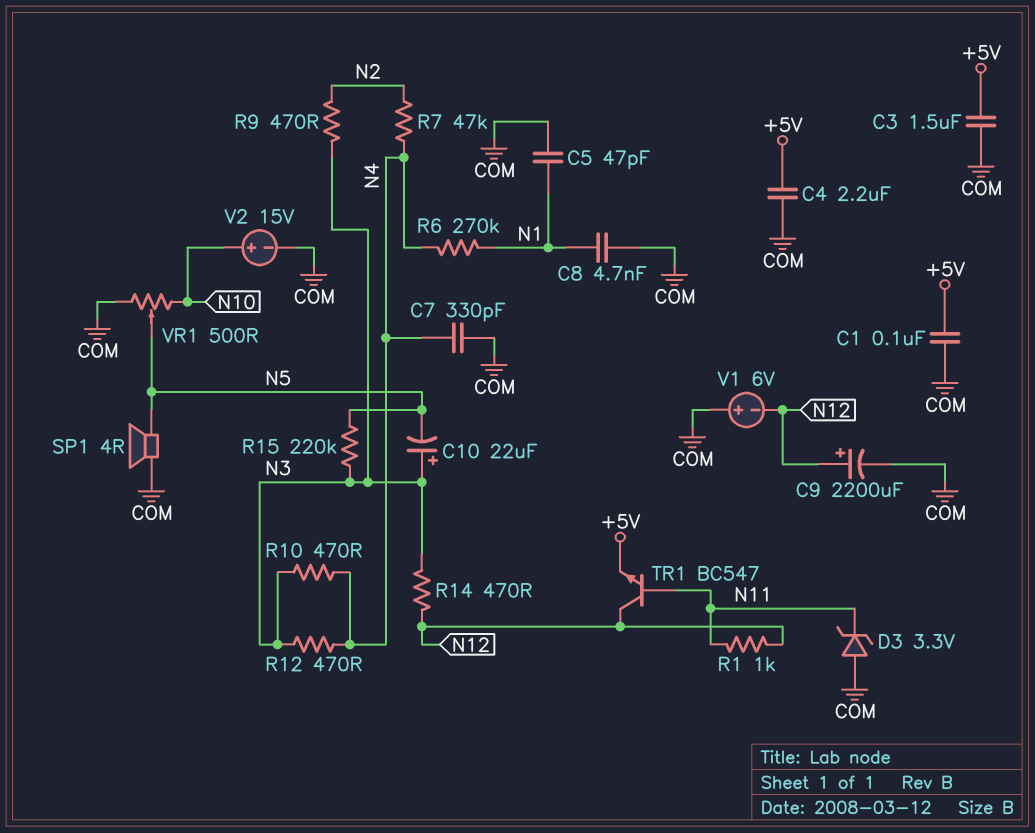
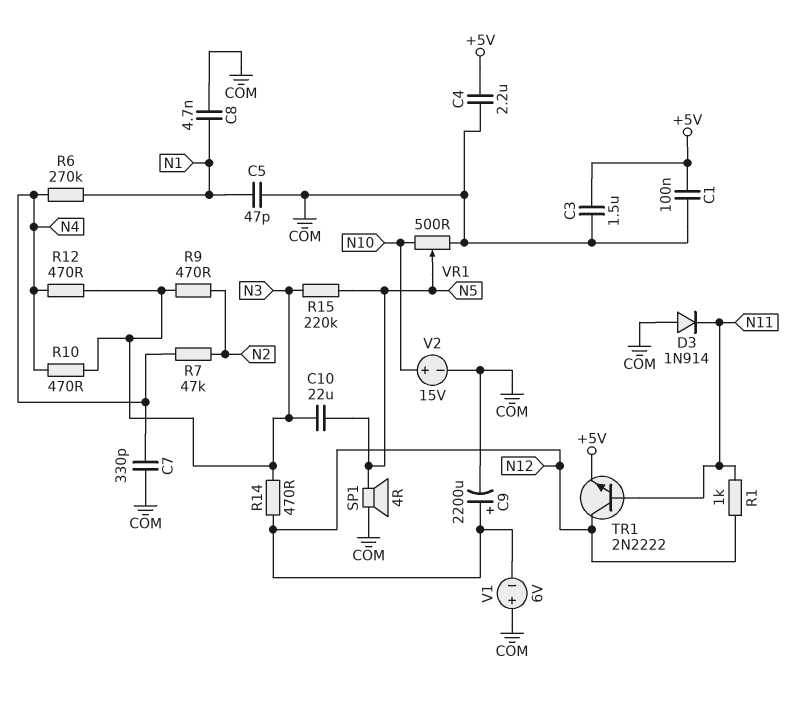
C10: 22uF (plus N3, minus N5) -> 22uF (N3, N5)
D3: zener 3.3V (A COM, K N11) -> diode 1N914 (A COM, K N11)
TR1: NPN BC547 (B N11, C N12, E +5V) -> NPN 2N2222 (B N11, C N12, E +5V)

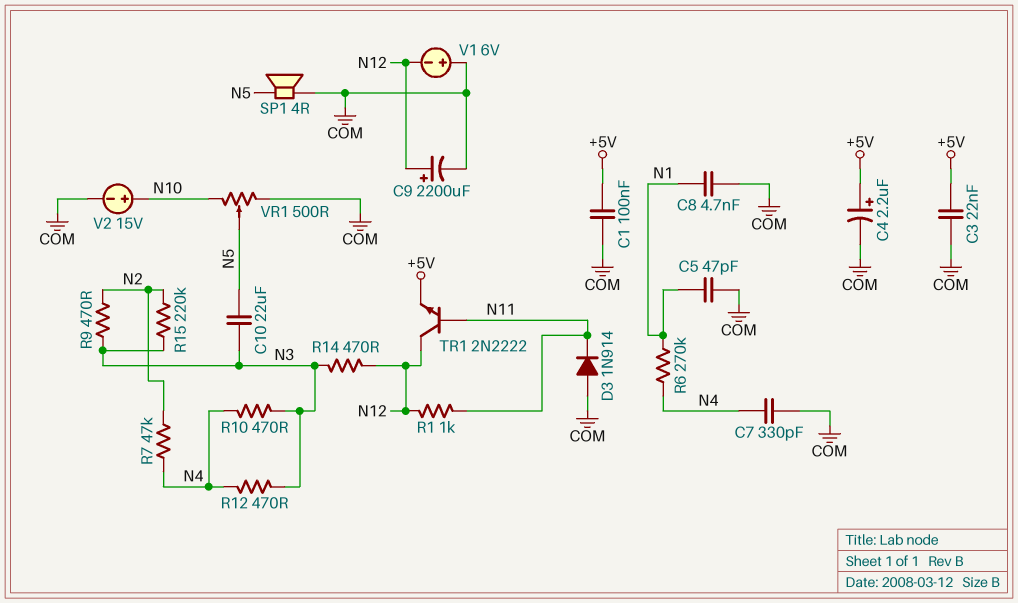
C3: 1.5uF (+5V, COM) -> 22nF (+5V, COM)
C4: 2.2uF (+5V, COM) -> 2.2uF (plus +5V, minus COM)
R15: 220k (N3, N5) -> 220k (N2, N3)

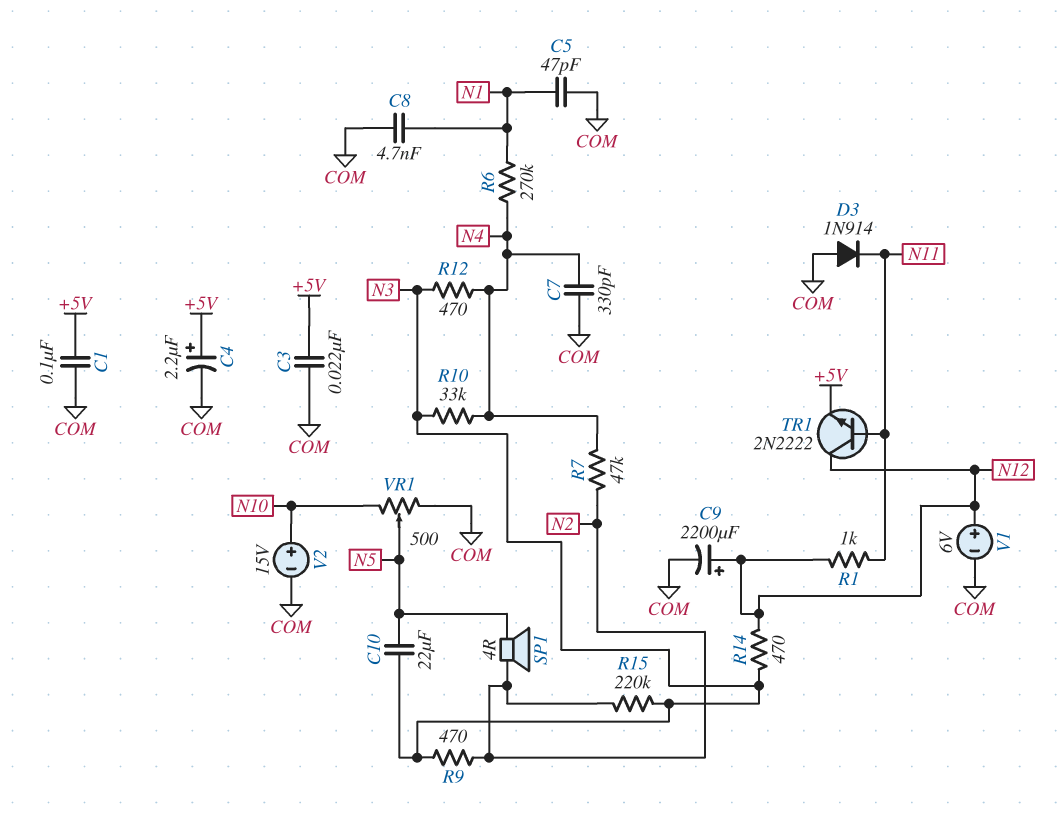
R10: 470 (N3, N4) -> 33k (N3, N4)
SP1: speaker 4R (COM, N5) -> speaker 4R (N2, N5)
V1: 6V (plus COM, minus N12) -> 6V (plus N12, minus COM)

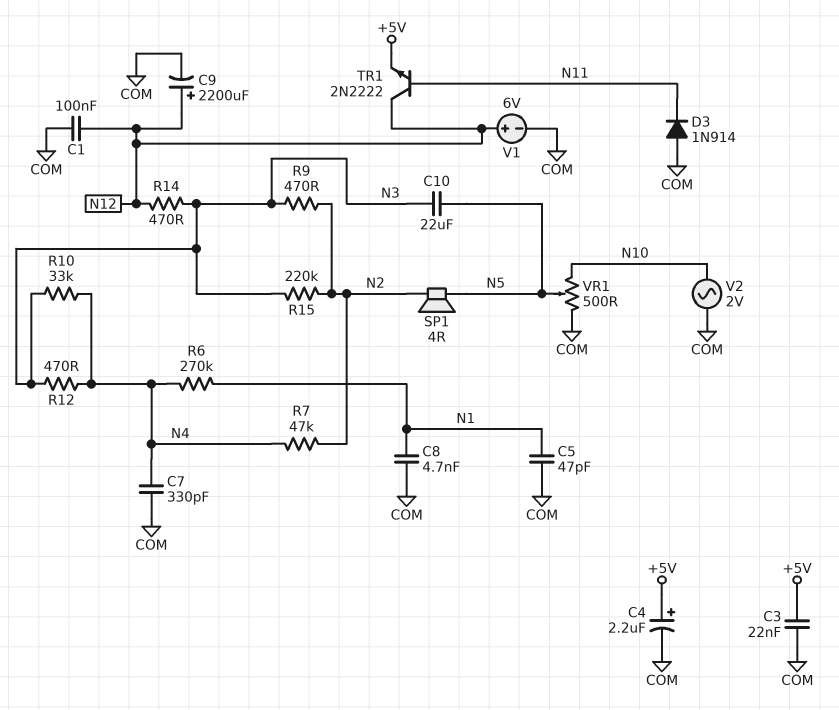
C1: 100nF (+5V, COM) -> 100nF (COM, N12)
R1: 1k (N11, N12) -> none
V2: 15V (plus N10, minus COM) -> AC 2V (COM, N10)

